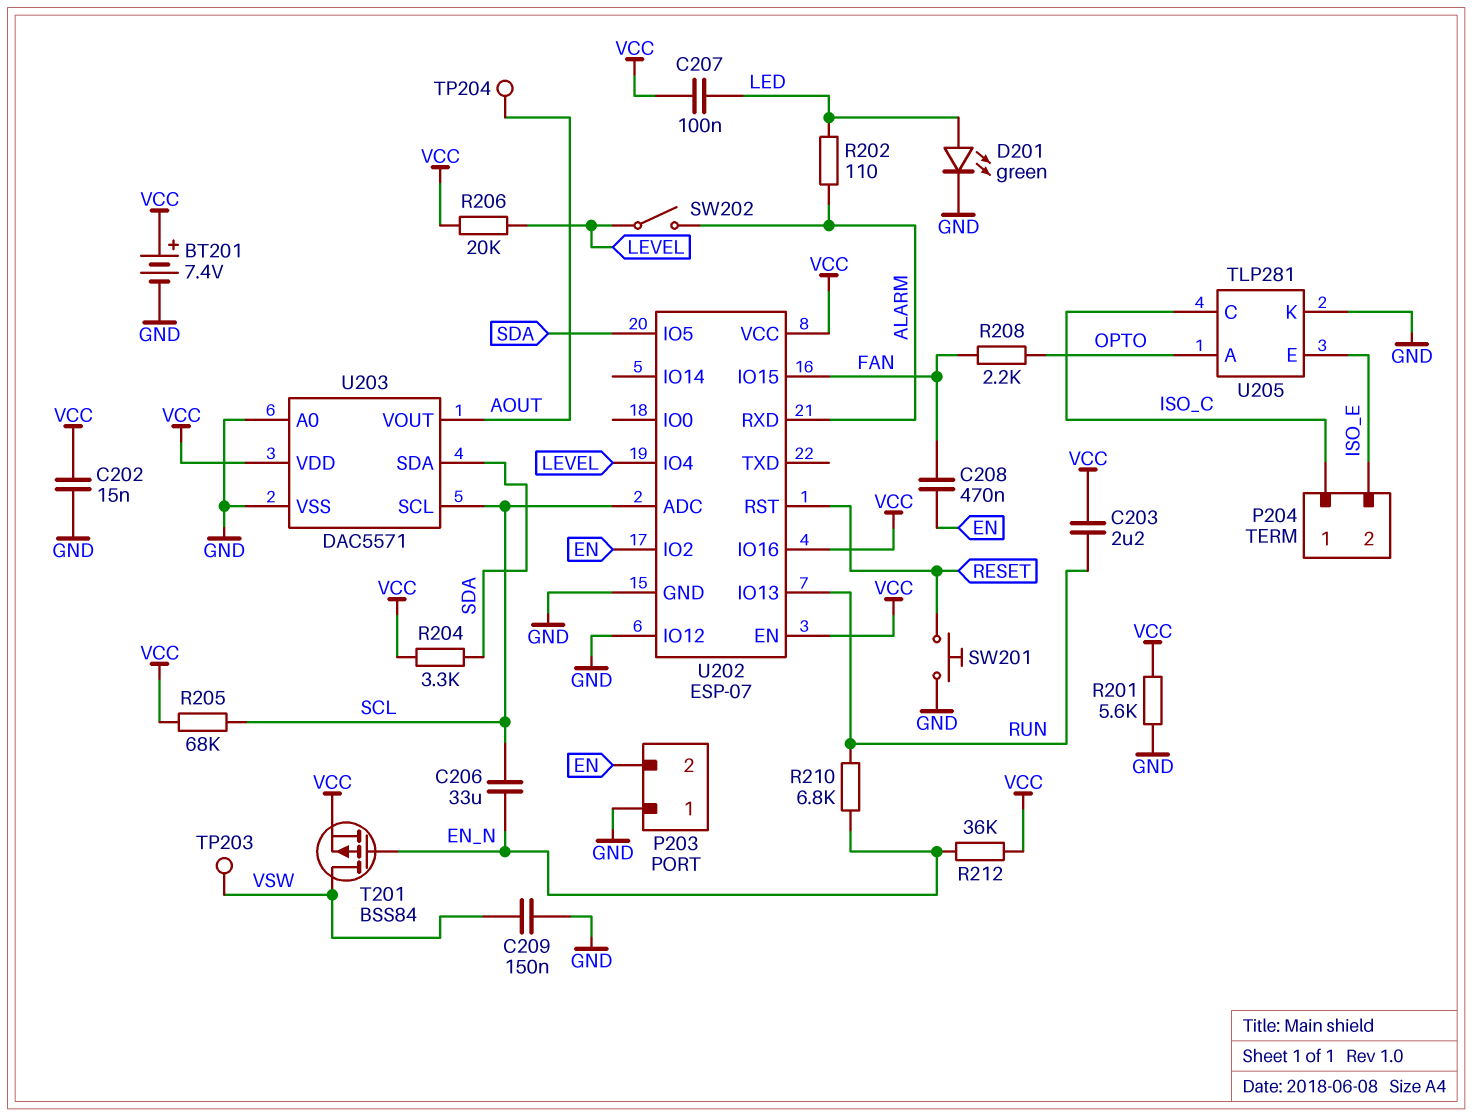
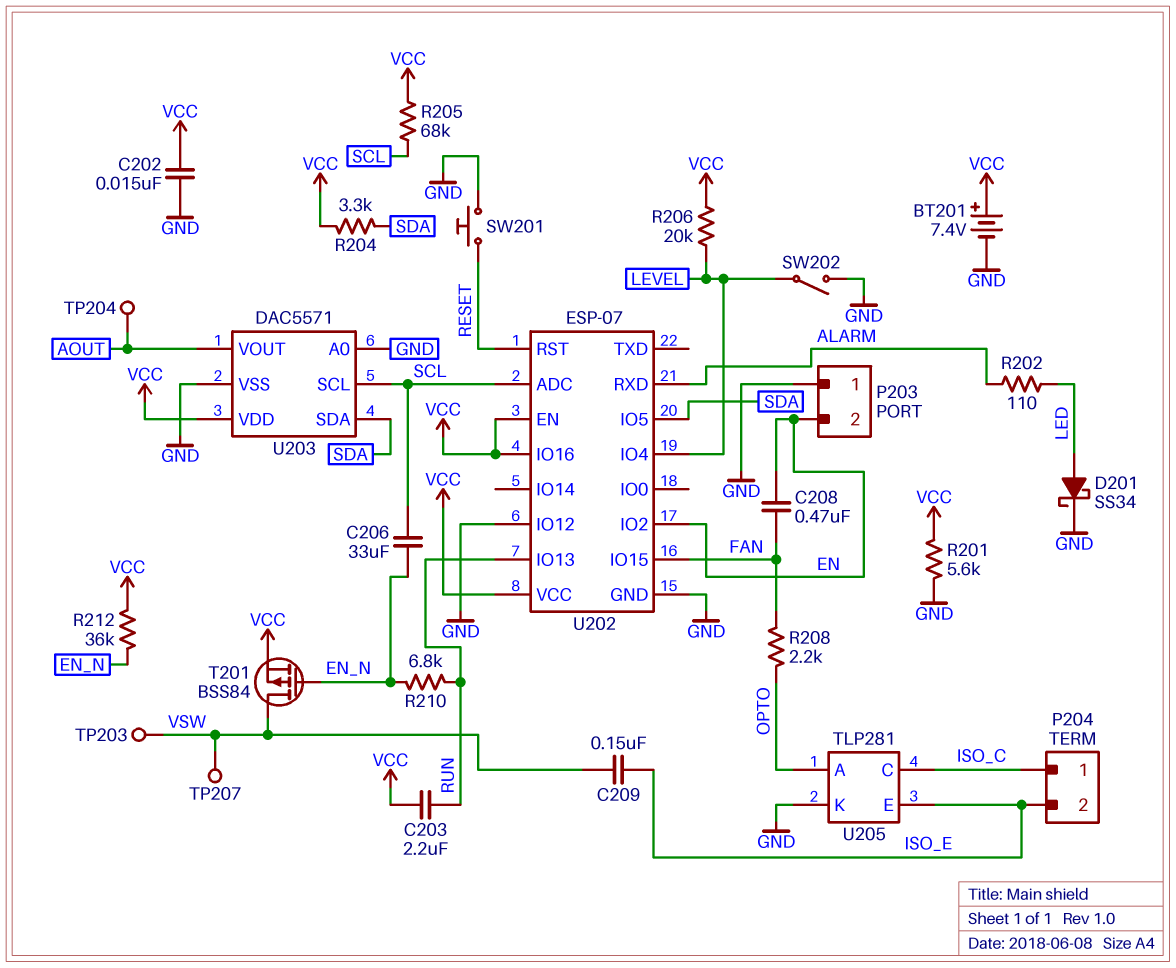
C207: 100nF (LED, VCC) -> none
C209: 150nF (GND, VSW) -> 150nF (ISO_E, VSW)
D201: LED green (A LED, K GND) -> schottky SS34 (A LED, K GND)
SW202: switch (ALARM, LEVEL) -> switch (GND, LEVEL)
TP207: none -> test point (VSW)

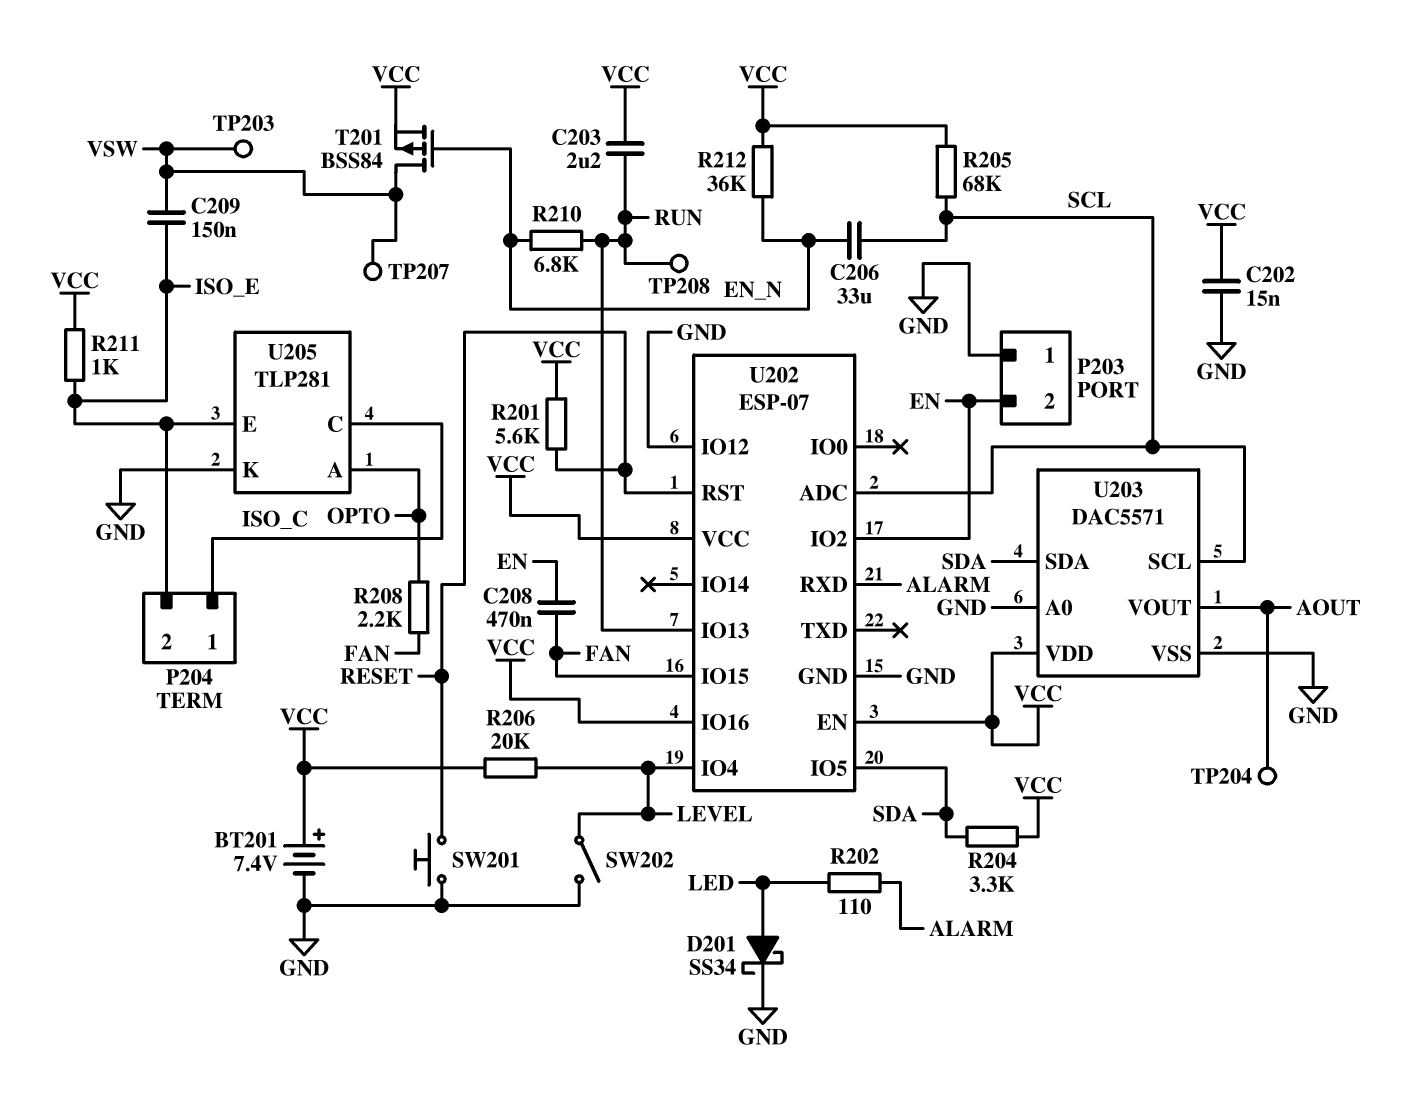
R201: 5.6k (GND, VCC) -> 5.6k (RESET, VCC)
R211: none -> 1k (ISO_E, VCC)
TP208: none -> test point (RUN)

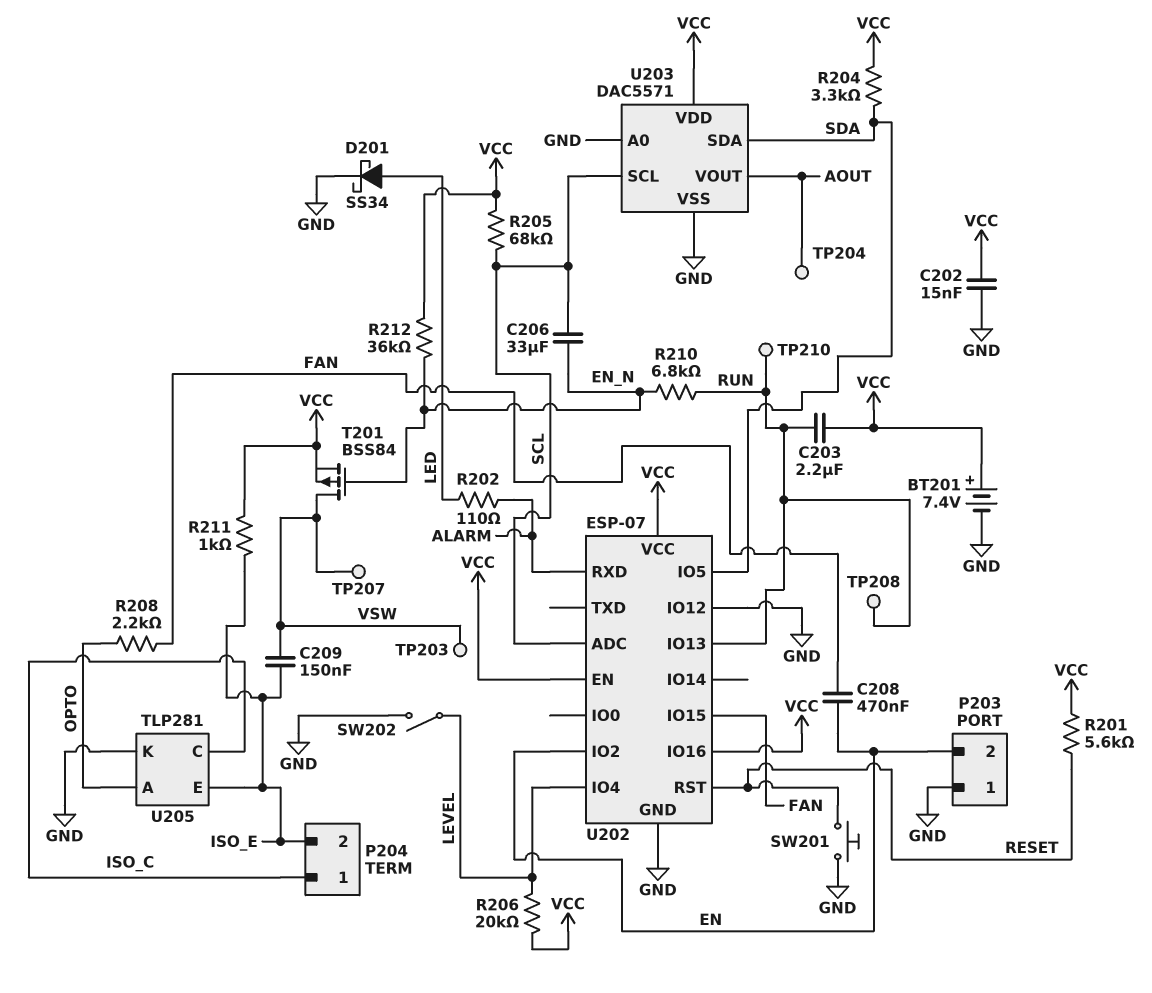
TP210: none -> test point (RUN)

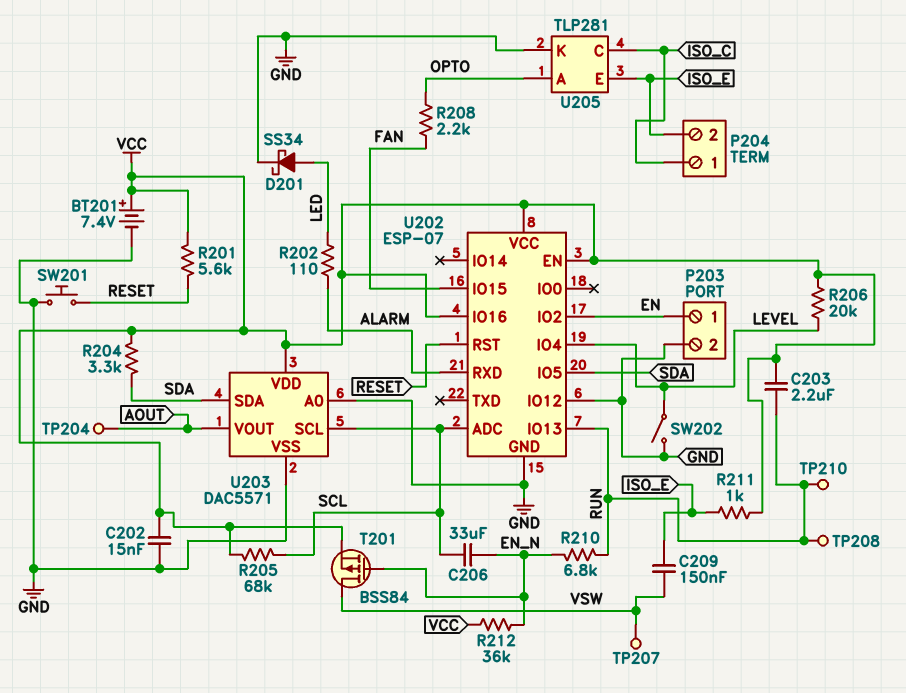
C208: 470nF (EN, FAN) -> none
P203 pin 1: GND -> EN
P203 pin 2: EN -> GND
TP203: test point (VSW) -> none

